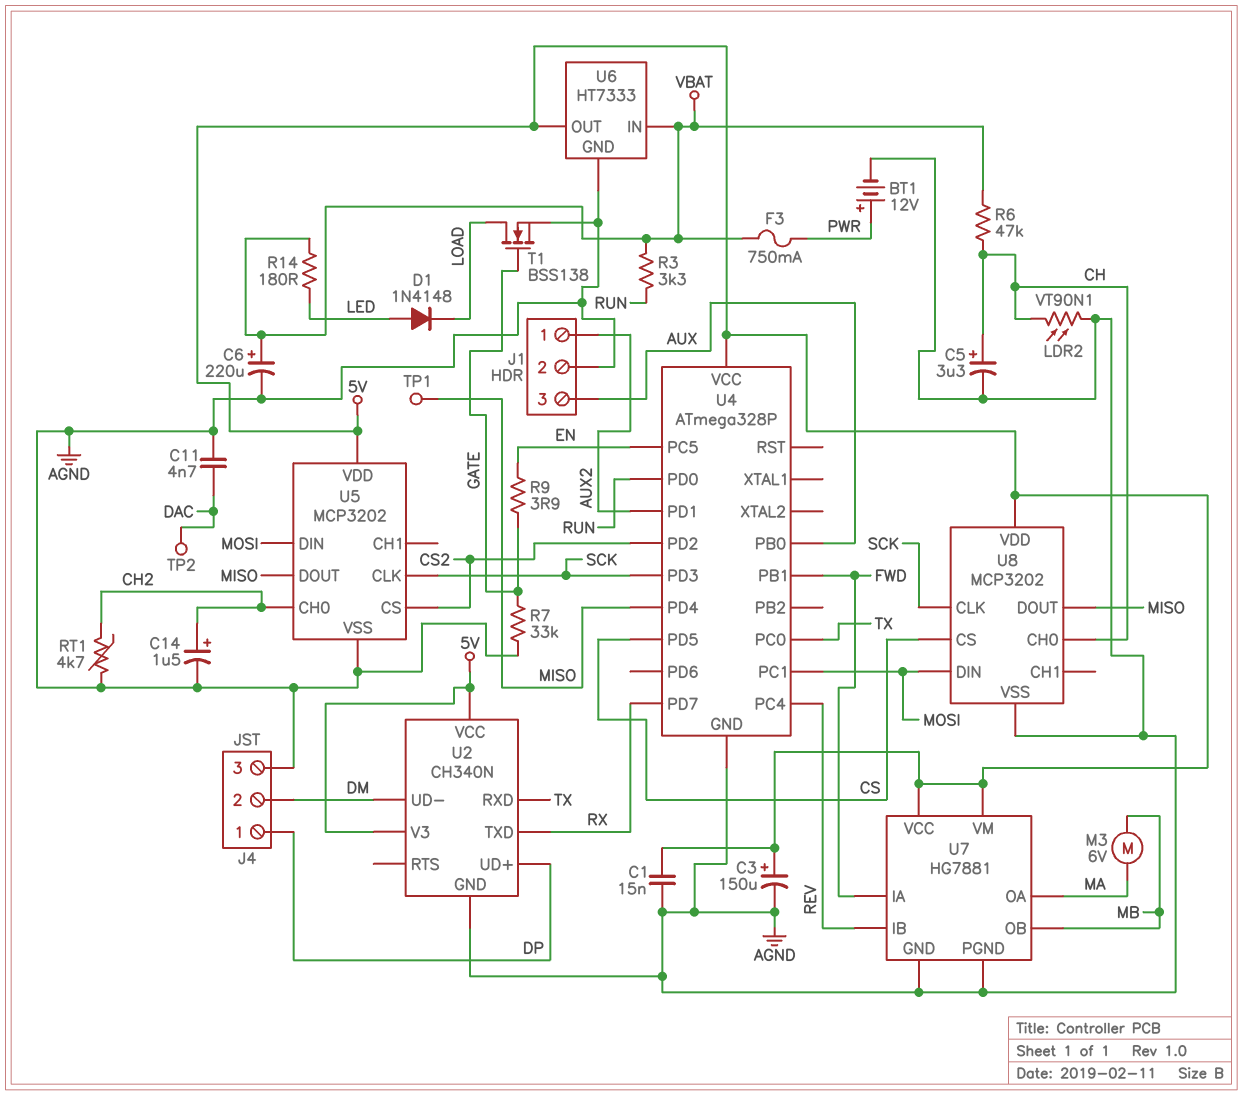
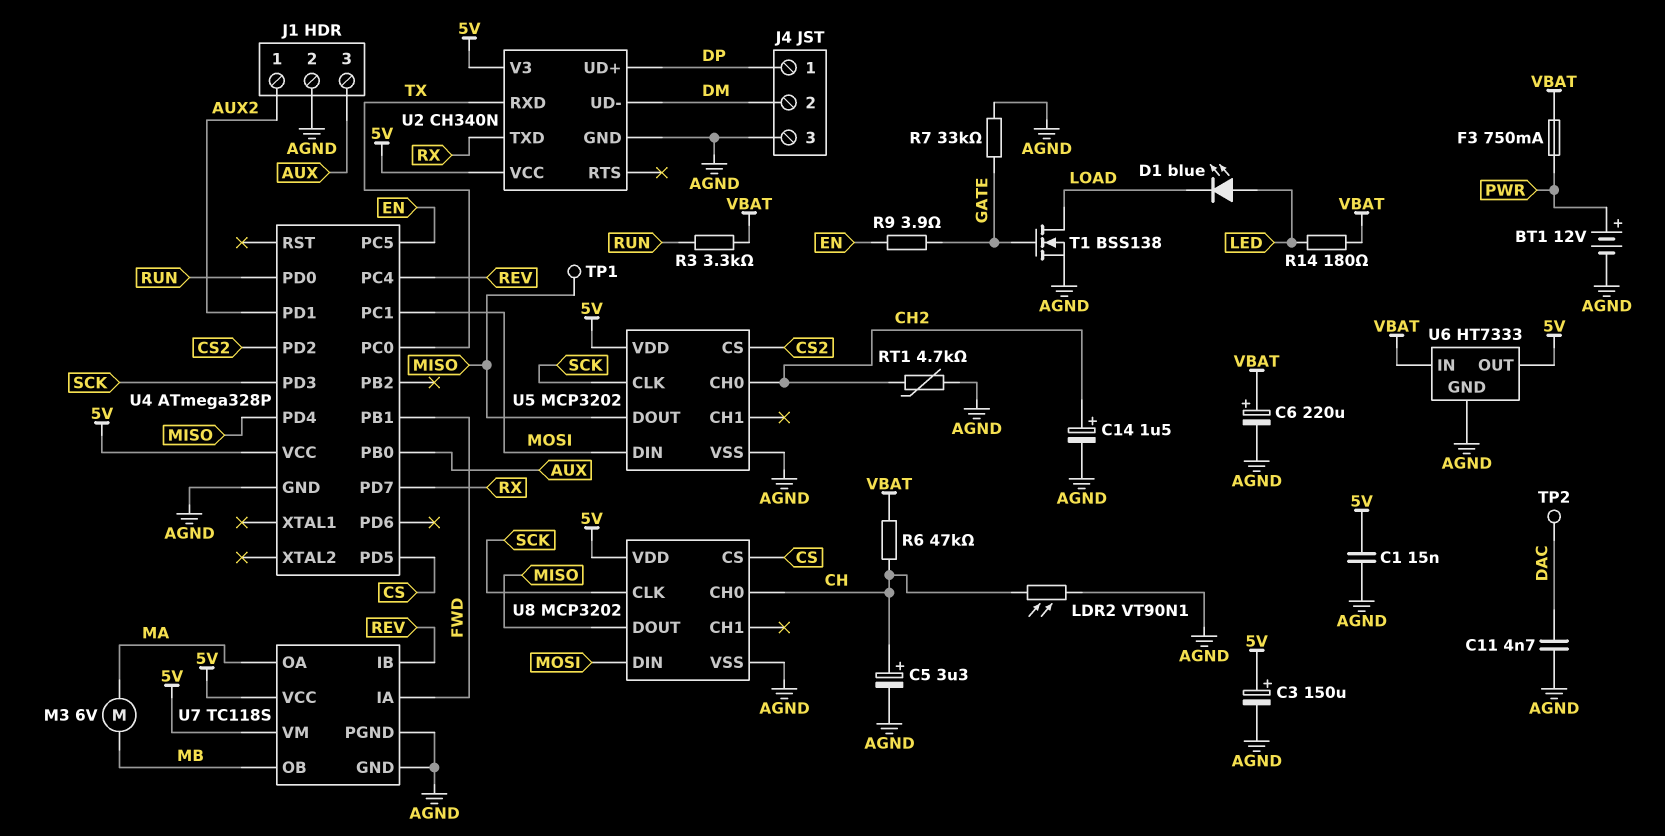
D1: diode 1N4148 (A LED, K LOAD) -> LED blue (A LED, K LOAD)
U7: HG7881 -> TC118S

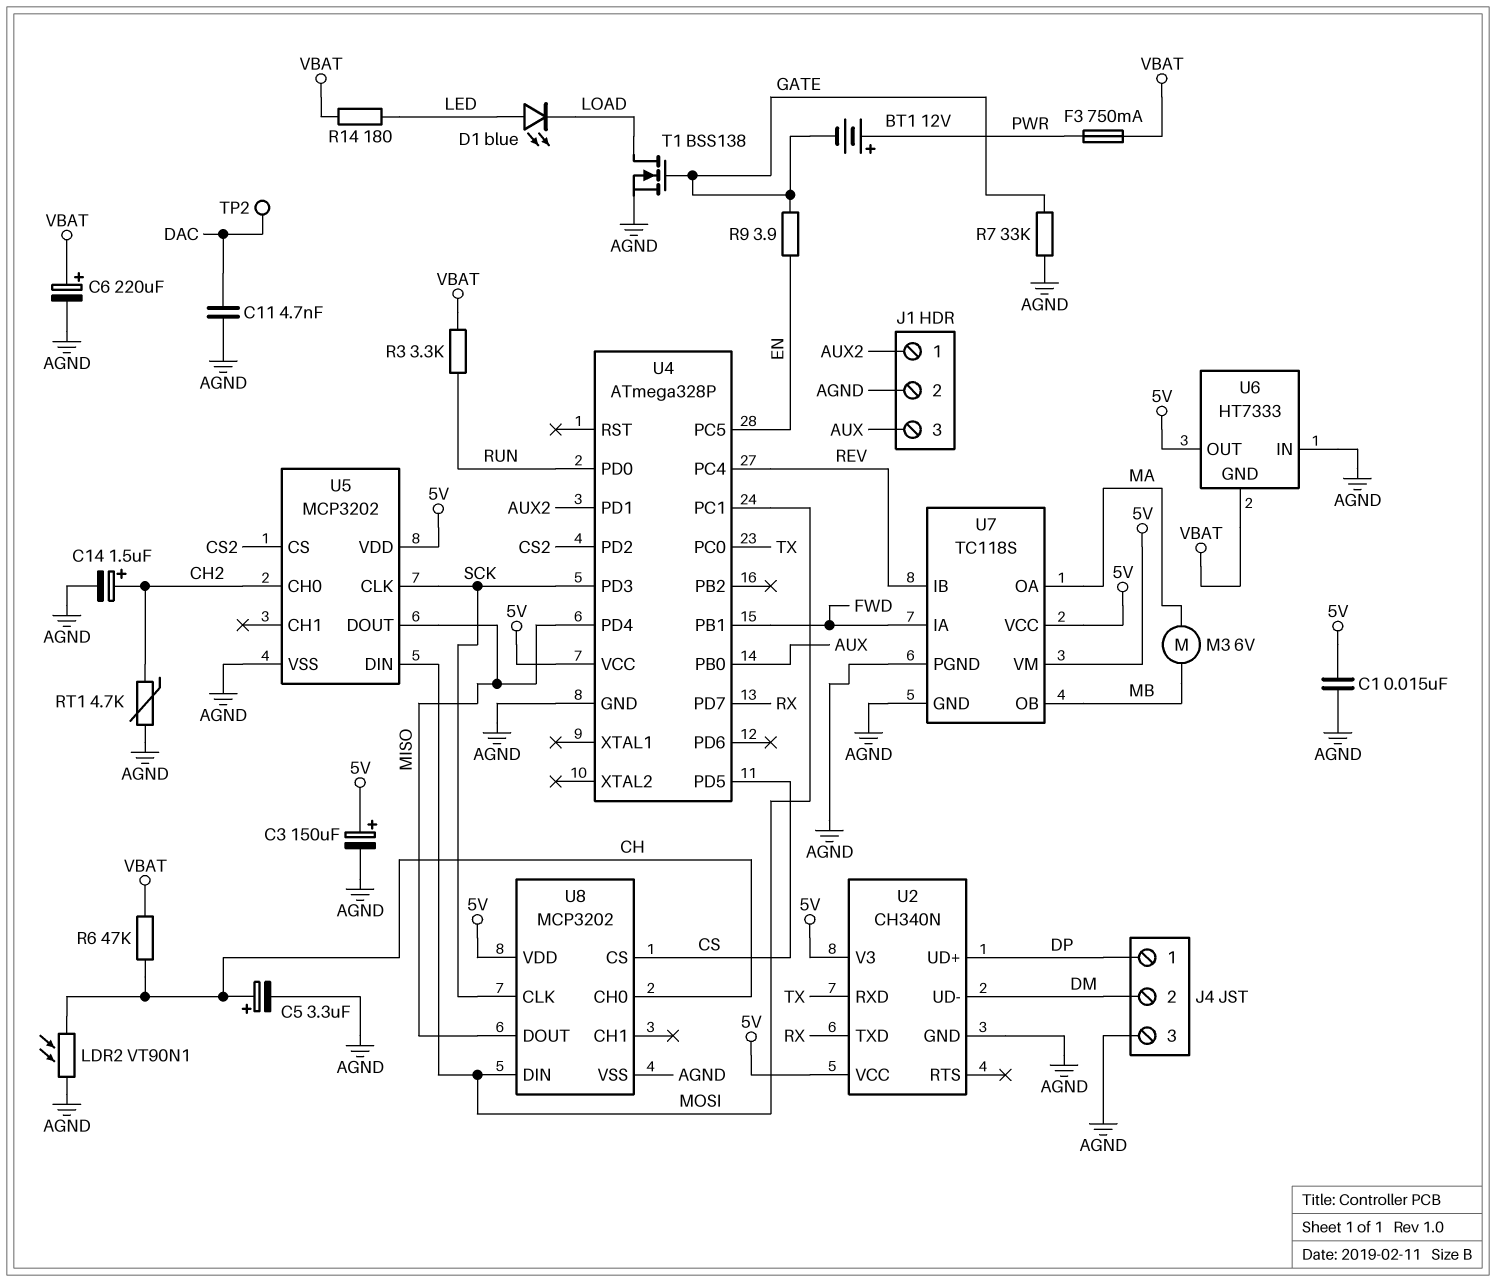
BT1: 12V (plus PWR, minus AGND) -> 12V (plus PWR, minus GATE)
TP1: test point (MISO) -> none
U6 pin GND: AGND -> VBAT
U6 pin IN: VBAT -> AGND

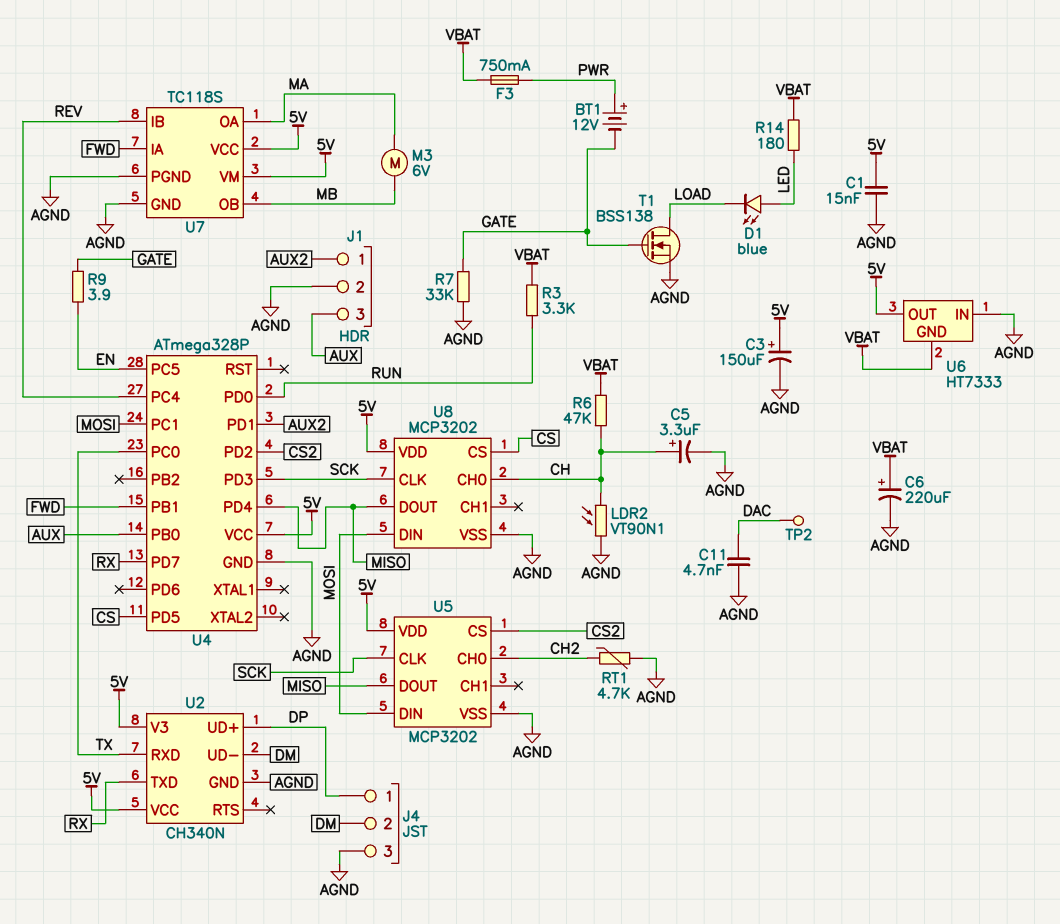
C14: 1.5uF (plus CH2, minus AGND) -> none

